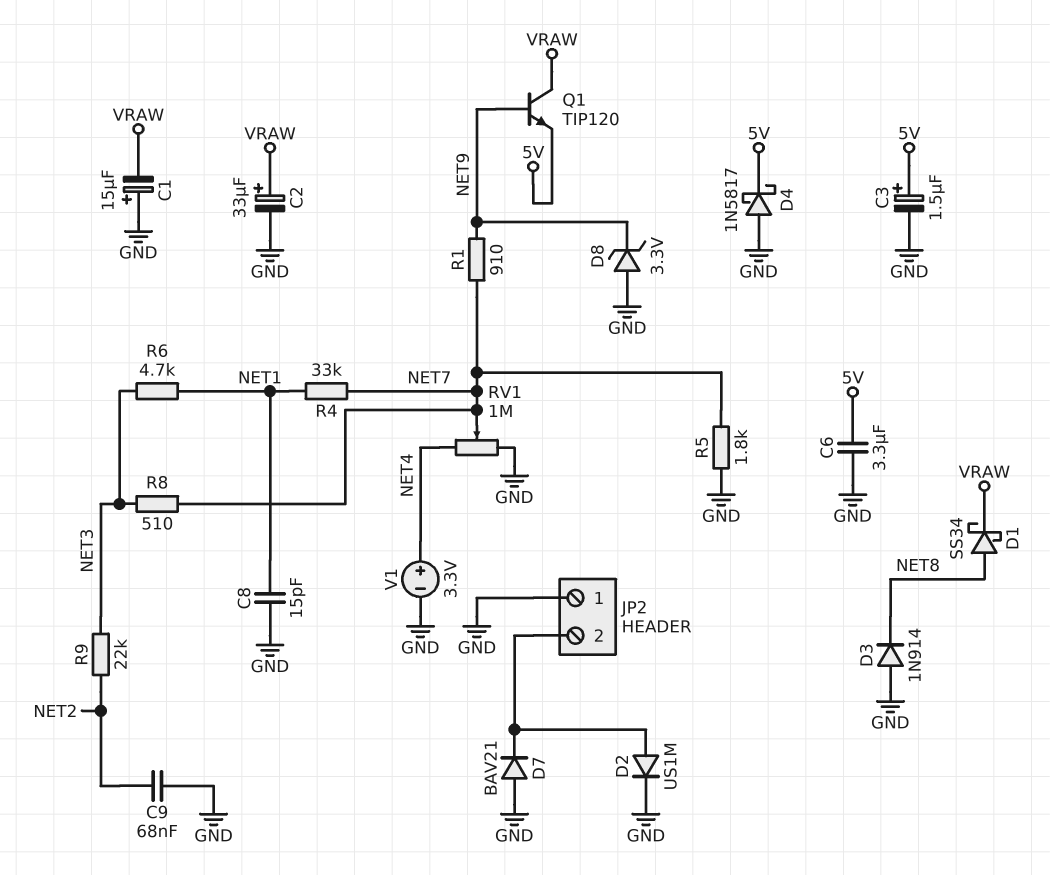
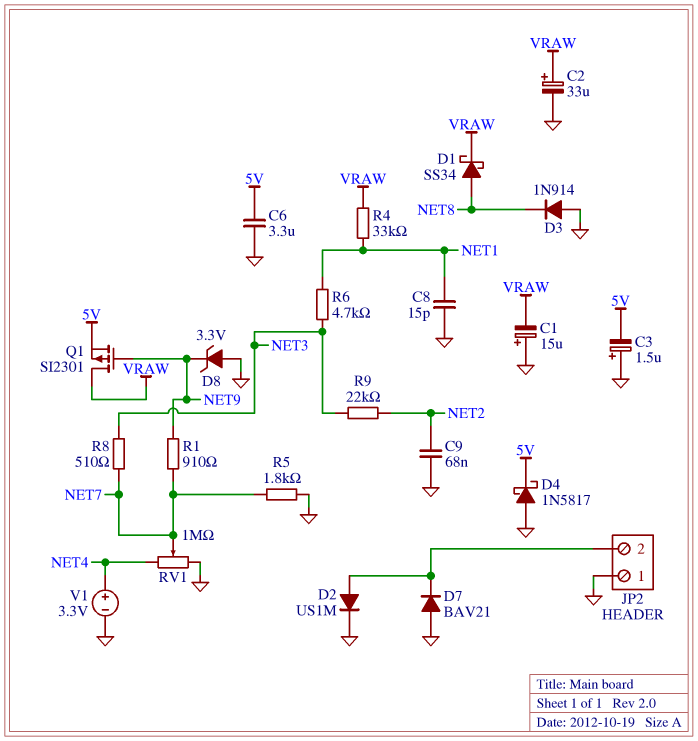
C3: 1.5uF (plus 5V, minus GND) -> 1.5uF (plus GND, minus 5V)
Q1: NPN TIP120 (B NET9, C VRAW, E 5V) -> PMOS SI2301 (G NET9, D VRAW, S 5V)
R4: 33k (NET1, NET7) -> 33k (NET1, VRAW)

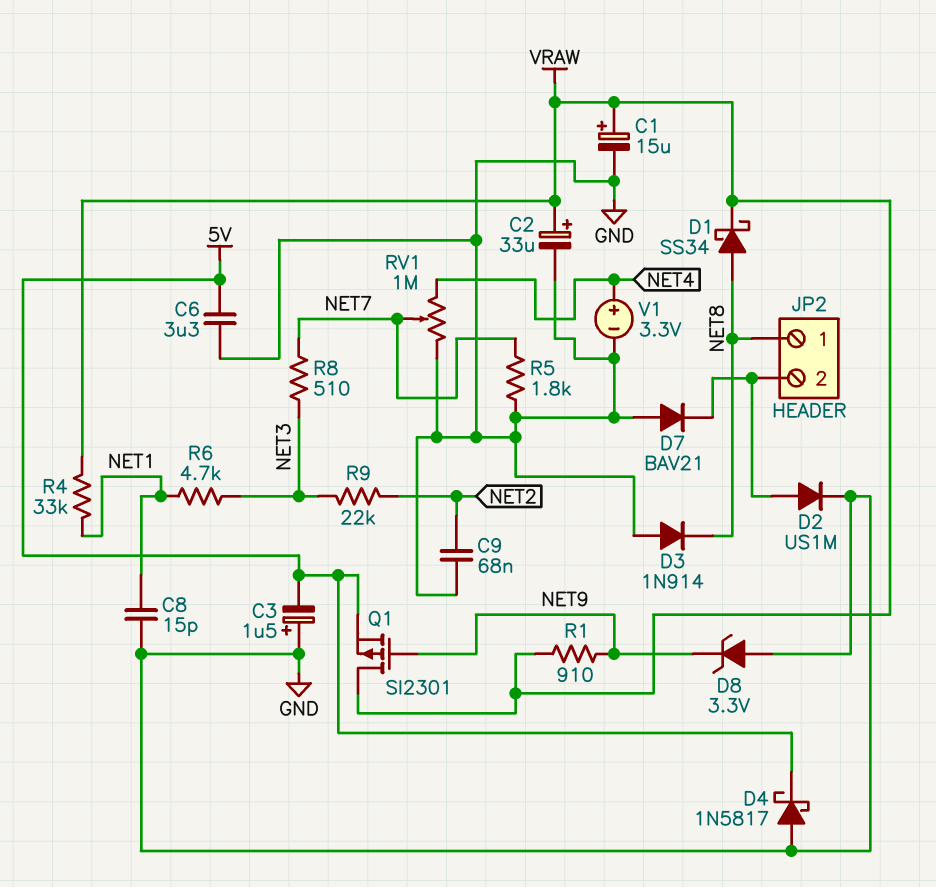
C1: 15uF (plus GND, minus VRAW) -> 15uF (plus VRAW, minus GND)
JP2 pin 1: GND -> NET8
R1: 910 (NET7, NET9) -> 910 (NET9, VRAW)

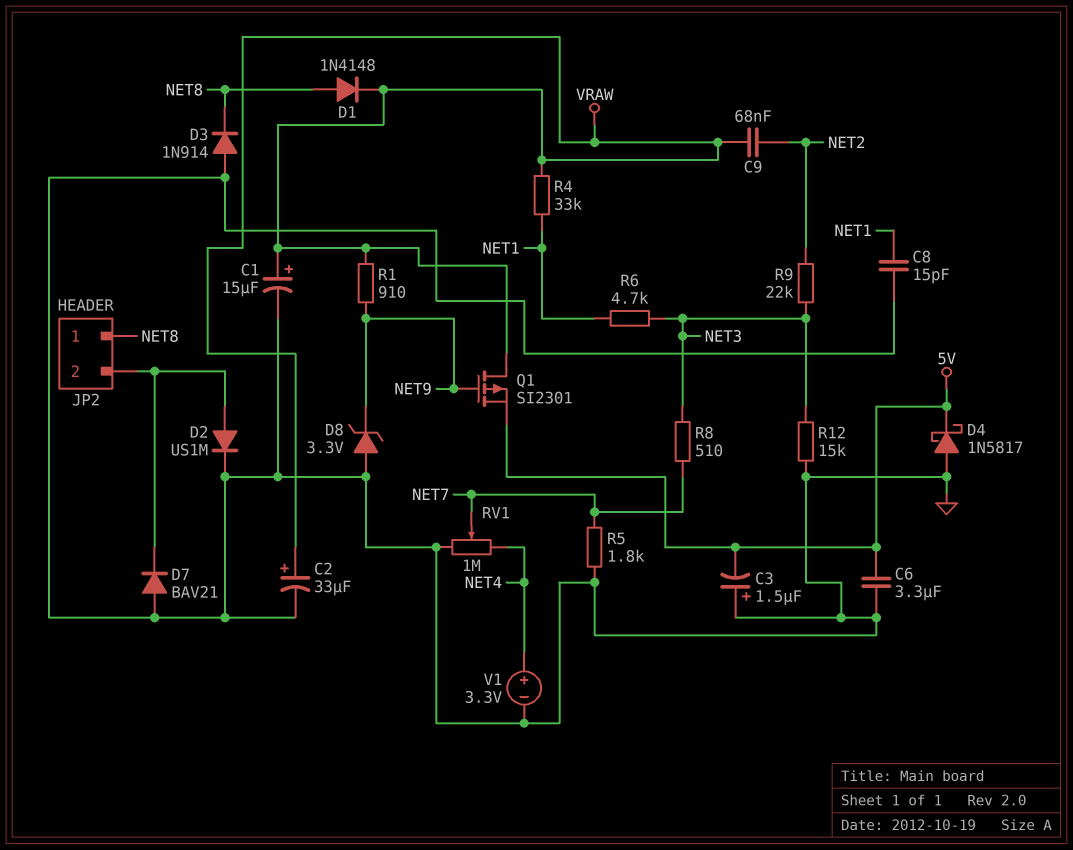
C9: 68nF (GND, NET2) -> 68nF (NET2, VRAW)
D1: schottky SS34 (A NET8, K VRAW) -> diode 1N4148 (A NET8, K VRAW)
R12: none -> 15k (GND, NET3)

